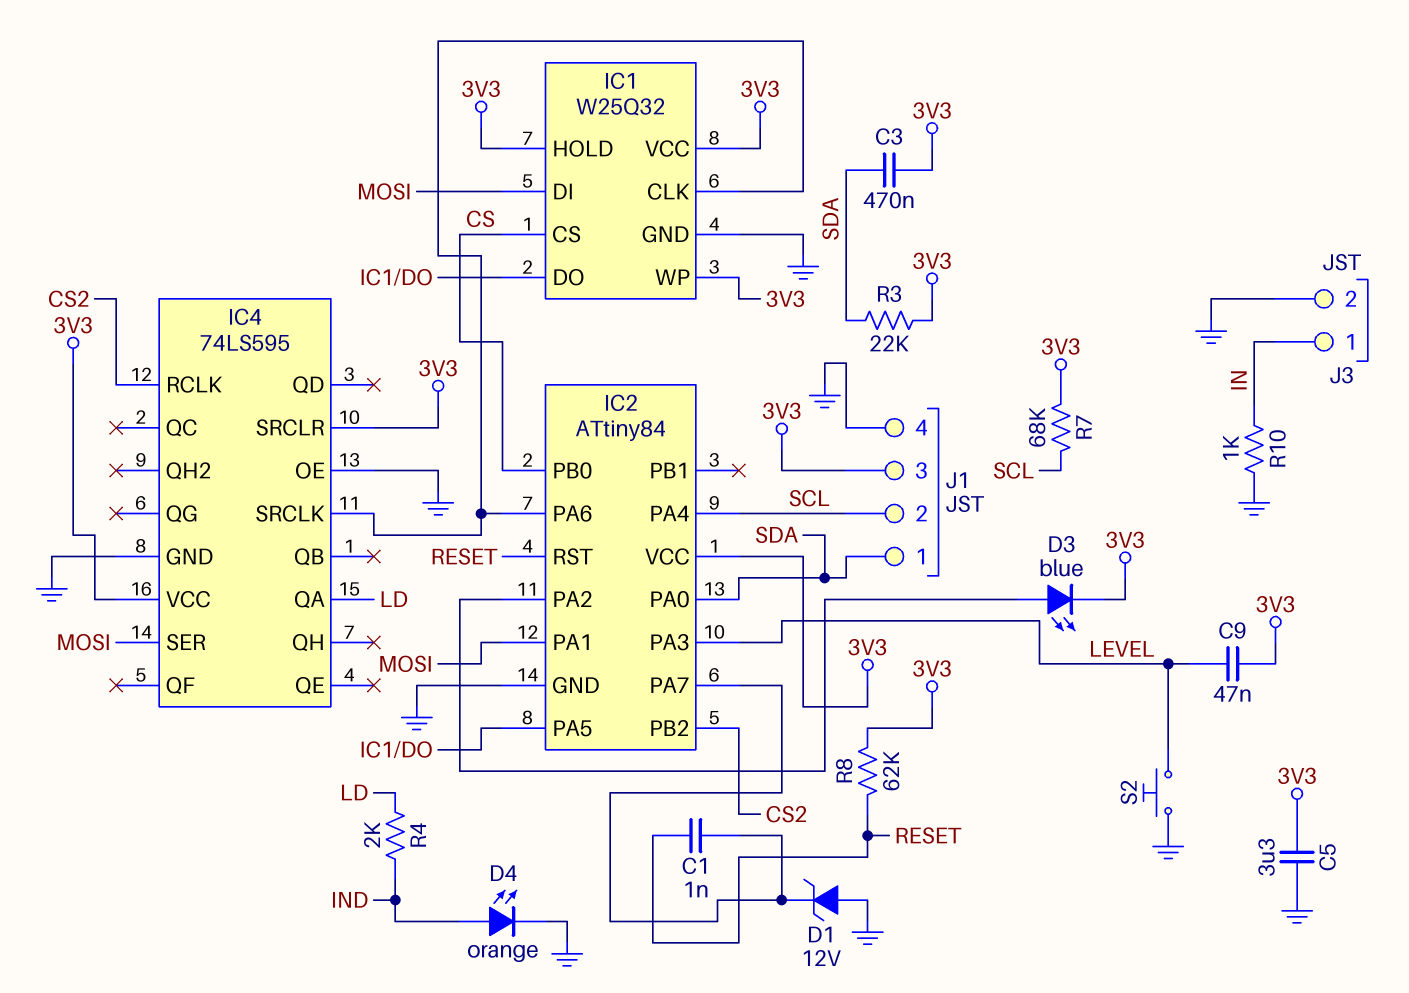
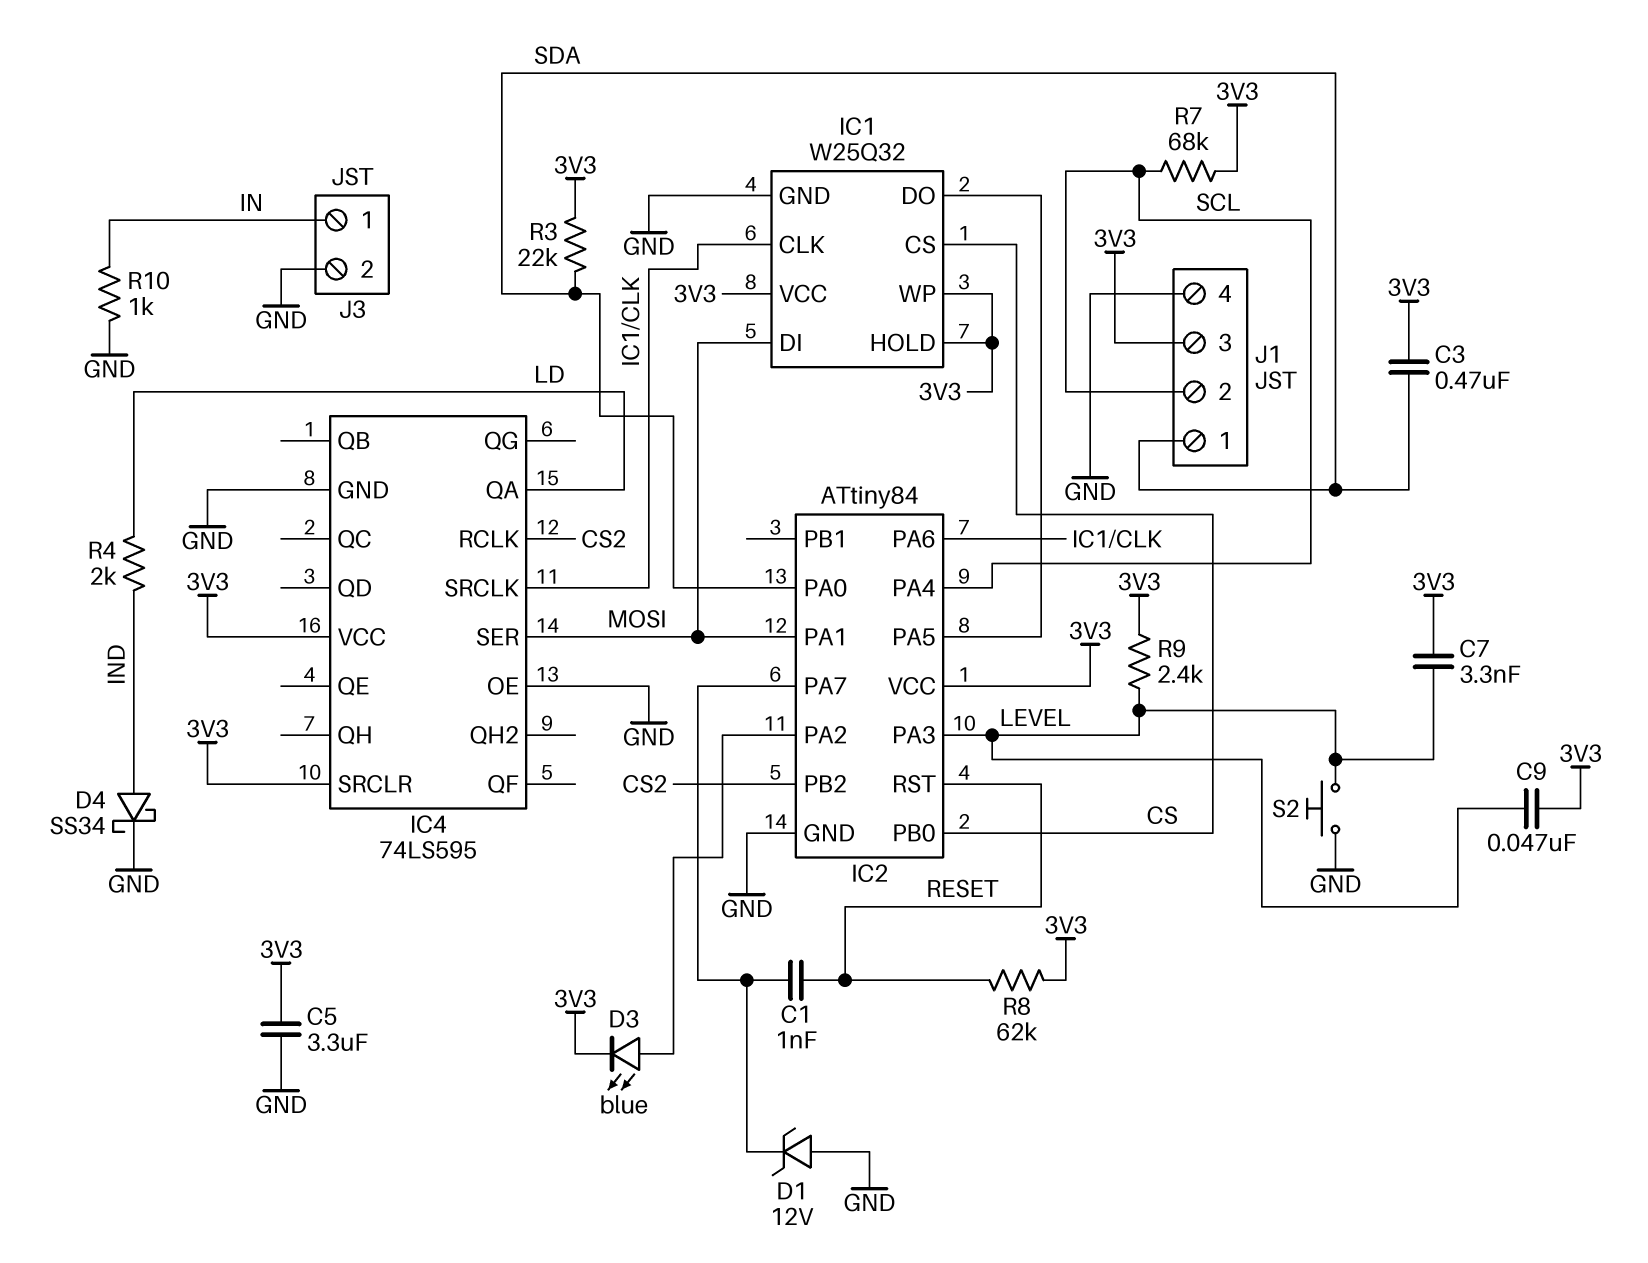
C7: none -> 3.3nF (3V3, LEVEL)
D4: LED orange (A IND, K GND) -> schottky SS34 (A IND, K GND)
R9: none -> 2.4k (3V3, LEVEL)

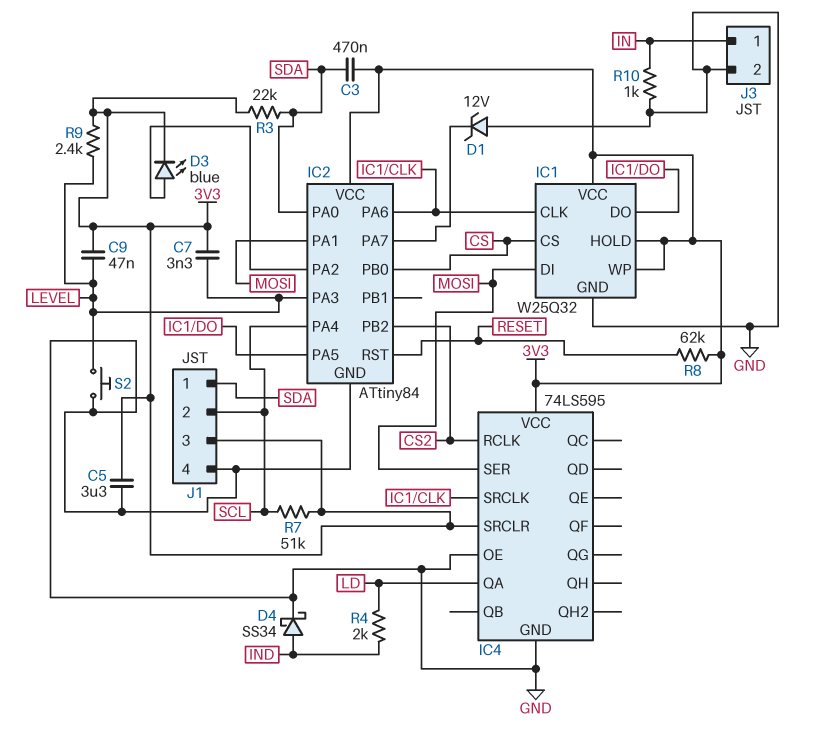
C1: 1nF (IC2/PA7, RESET) -> none
R7: 68k (3V3, SCL) -> 51k (3V3, SCL)

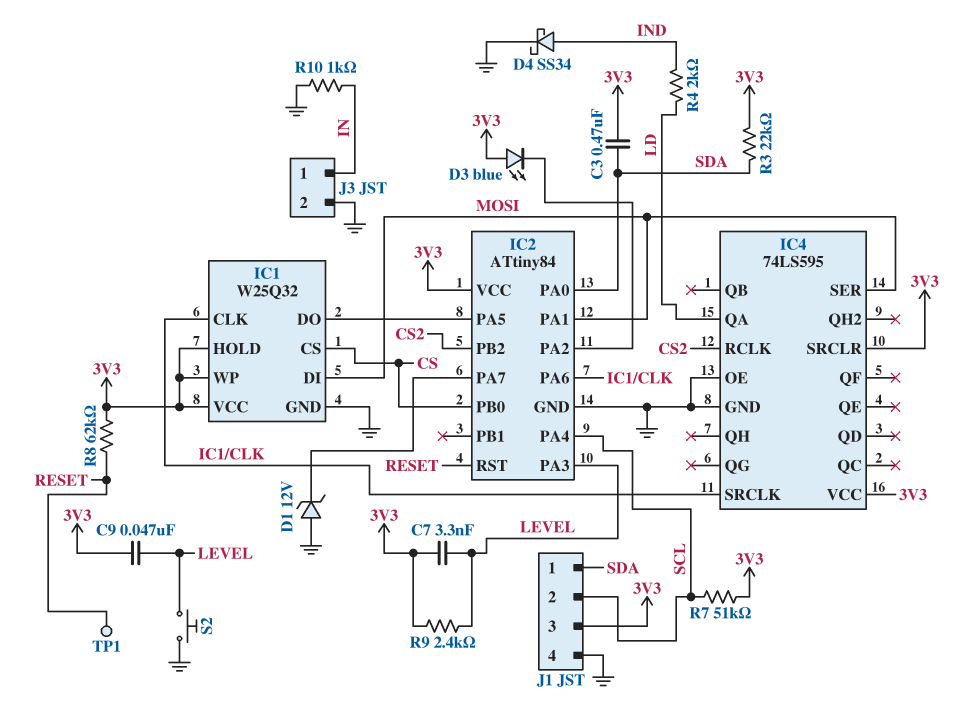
C5: 3.3uF (3V3, GND) -> none
D3: LED blue (A IC2/PA2, K 3V3) -> LED blue (A 3V3, K IC2/PA2)
TP1: none -> test point (RESET)

